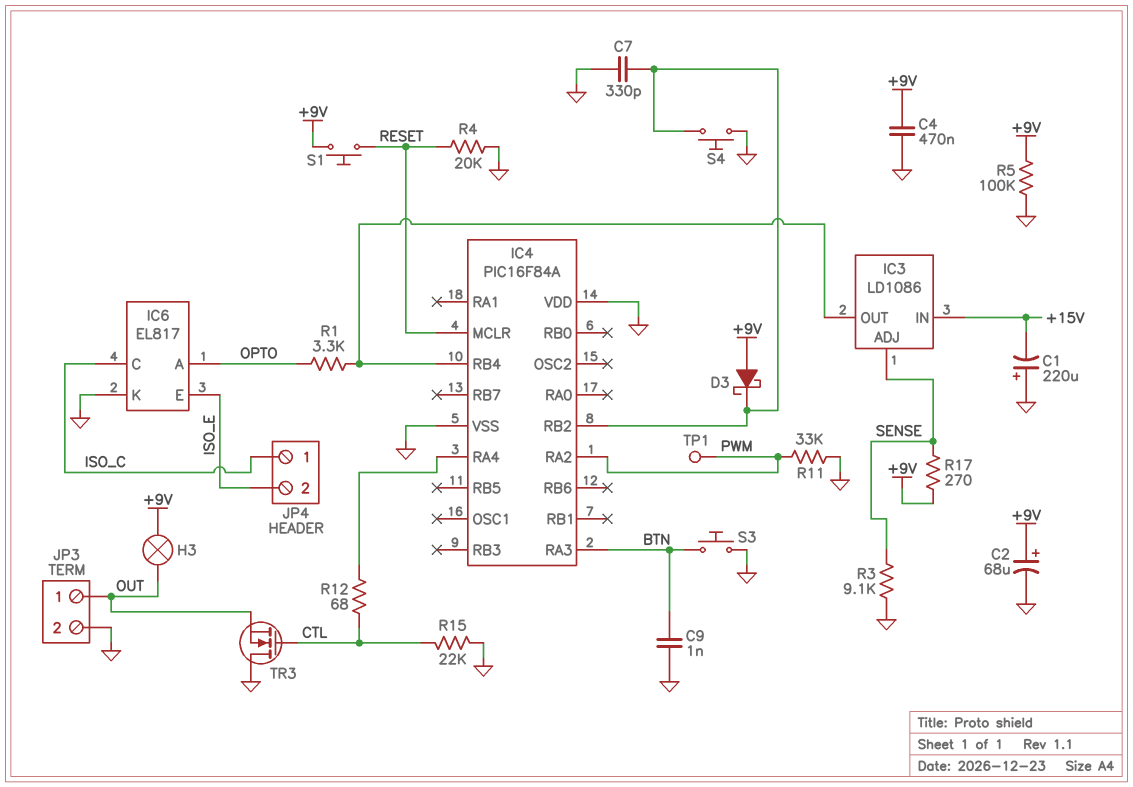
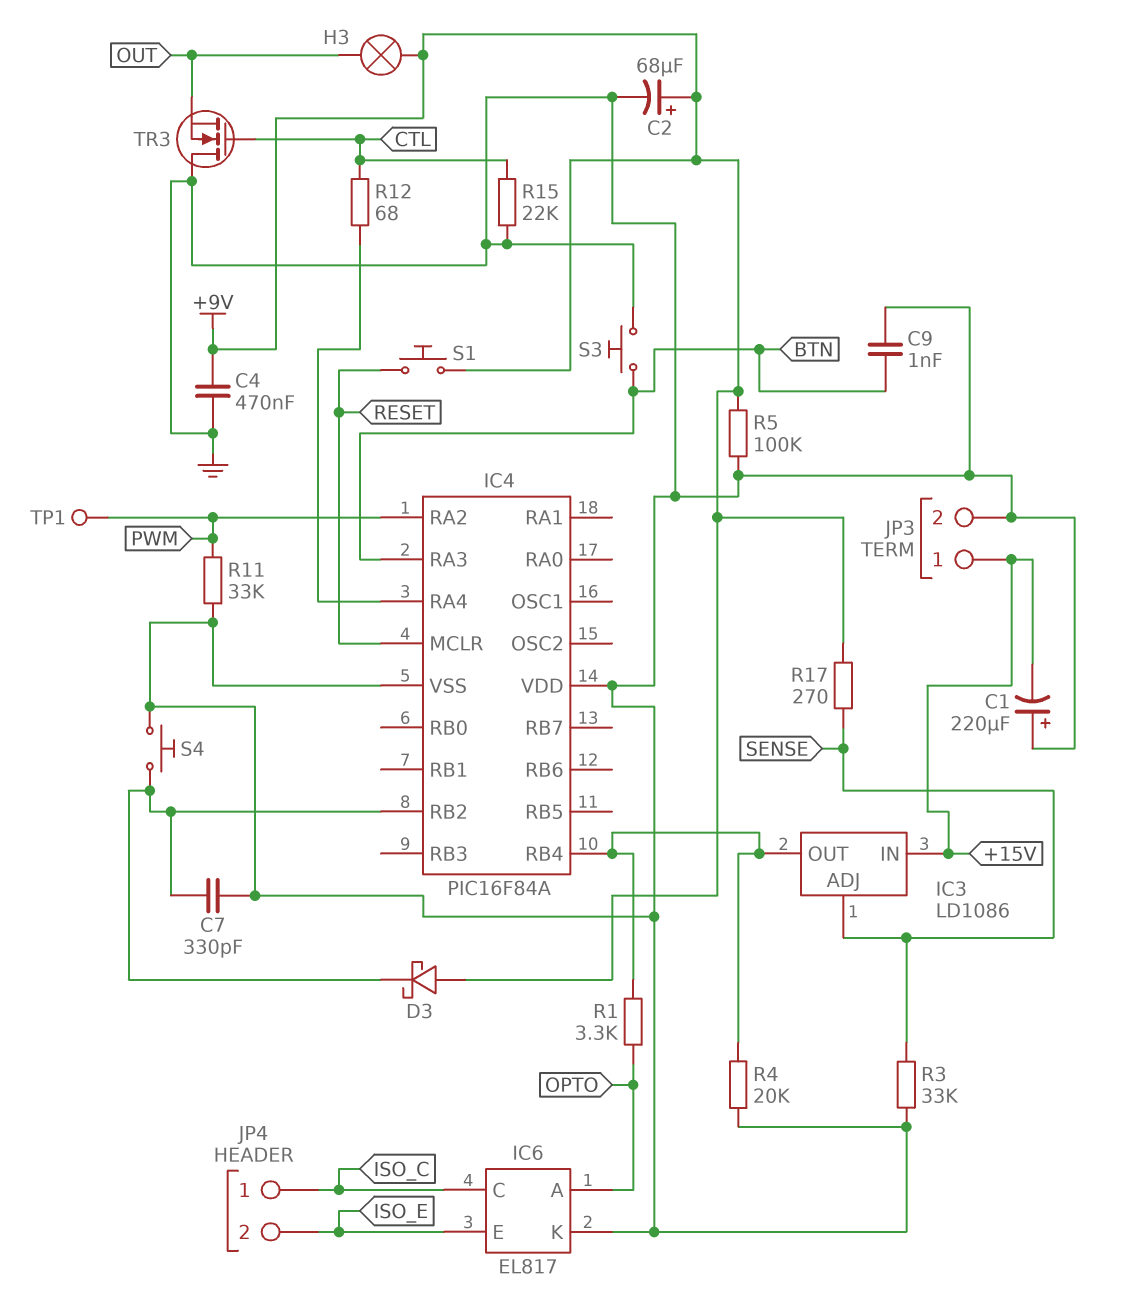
JP3 pin 1: OUT -> +15V
R3: 9.1k (GND, SENSE) -> 33k (GND, SENSE)
R4: 20k (GND, RESET) -> 20k (GND, IC3/OUT)

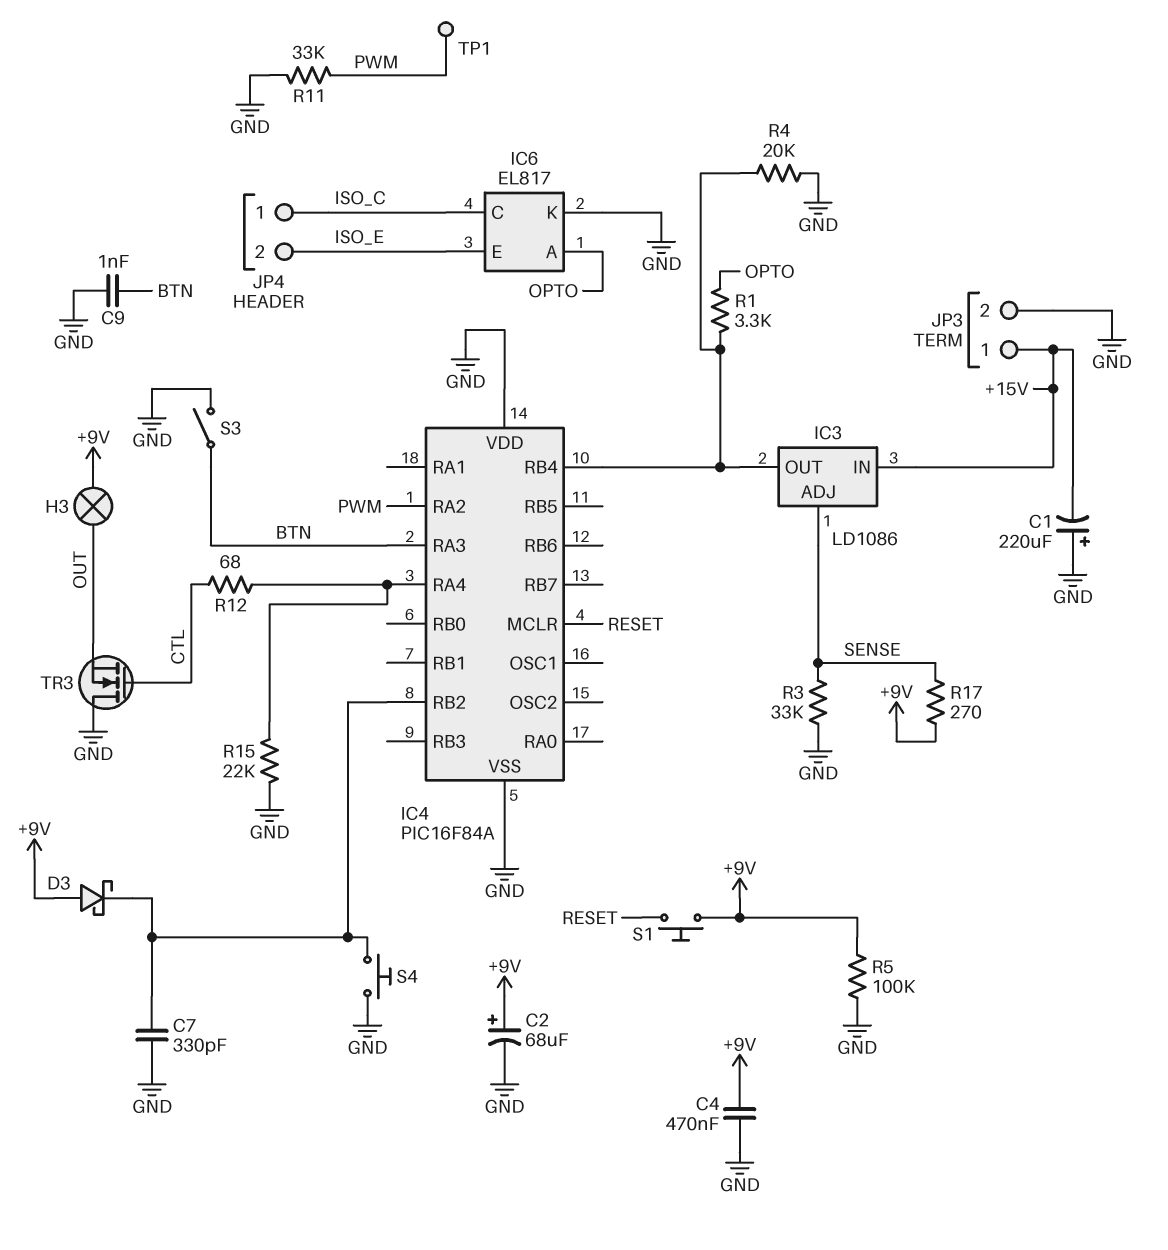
R15: 22k (CTL, GND) -> 22k (GND, IC4/RA4)
S3: button (BTN, GND) -> switch (BTN, GND)

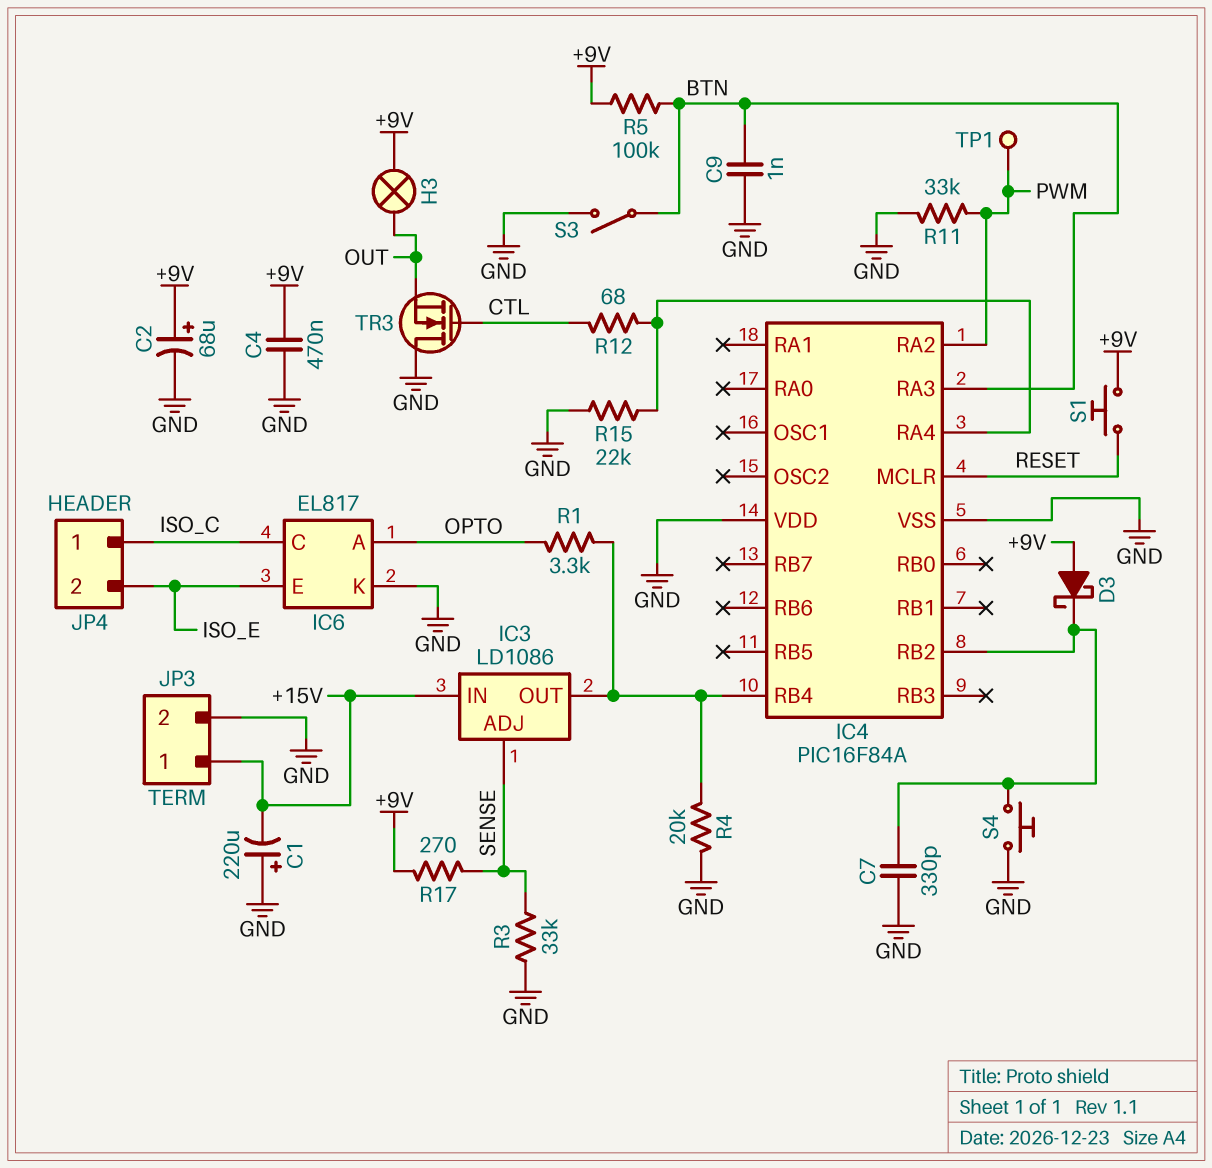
R5: 100k (+9V, GND) -> 100k (+9V, BTN)

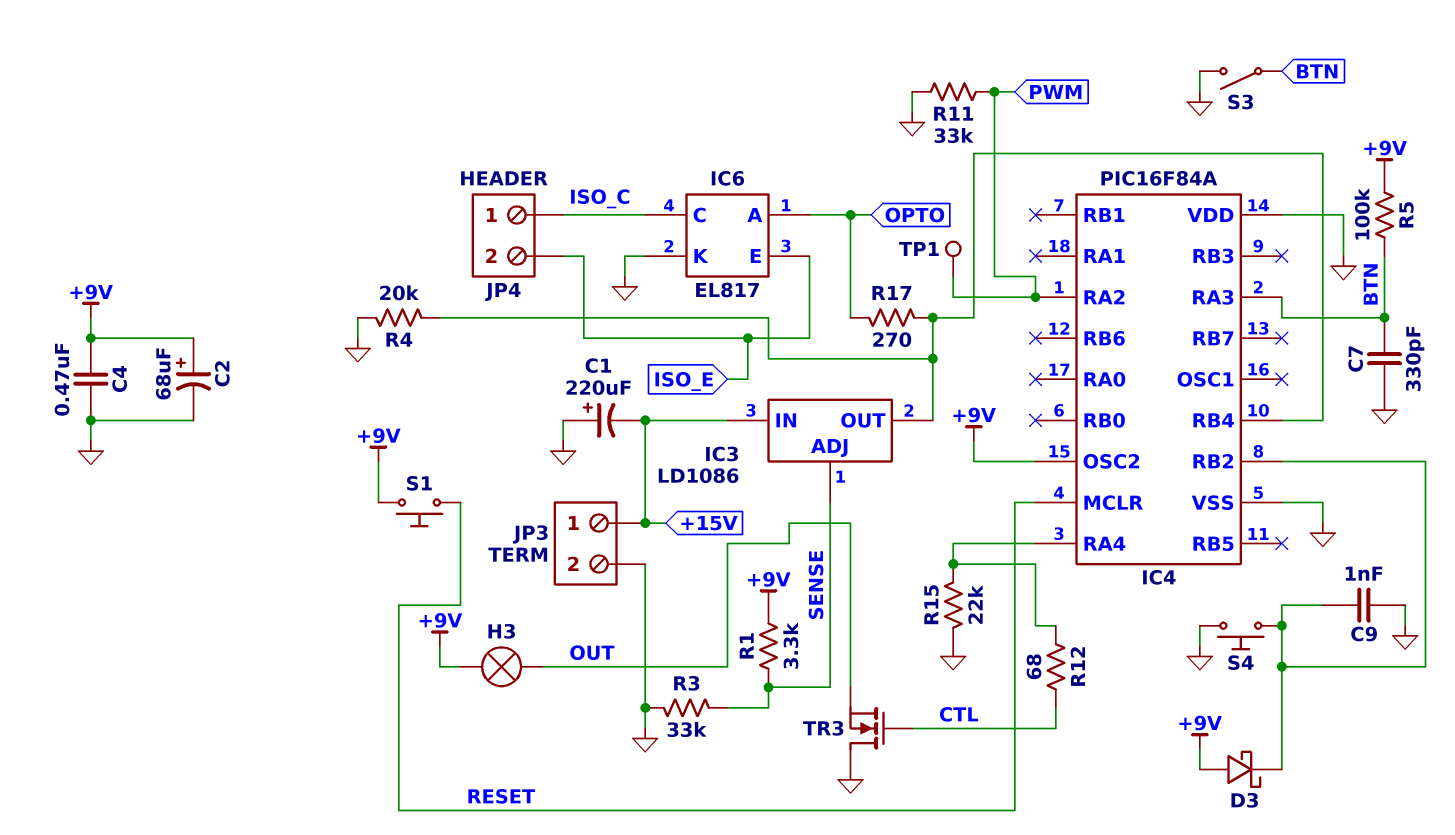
C7: 330pF (GND, IC4/RB2) -> 330pF (BTN, GND)
C9: 1nF (BTN, GND) -> 1nF (GND, IC4/RB2)
IC4 pin OSC2: none -> +9V
R1: 3.3k (IC3/OUT, OPTO) -> 3.3k (+9V, SENSE)
R17: 270 (+9V, SENSE) -> 270 (IC3/OUT, OPTO)

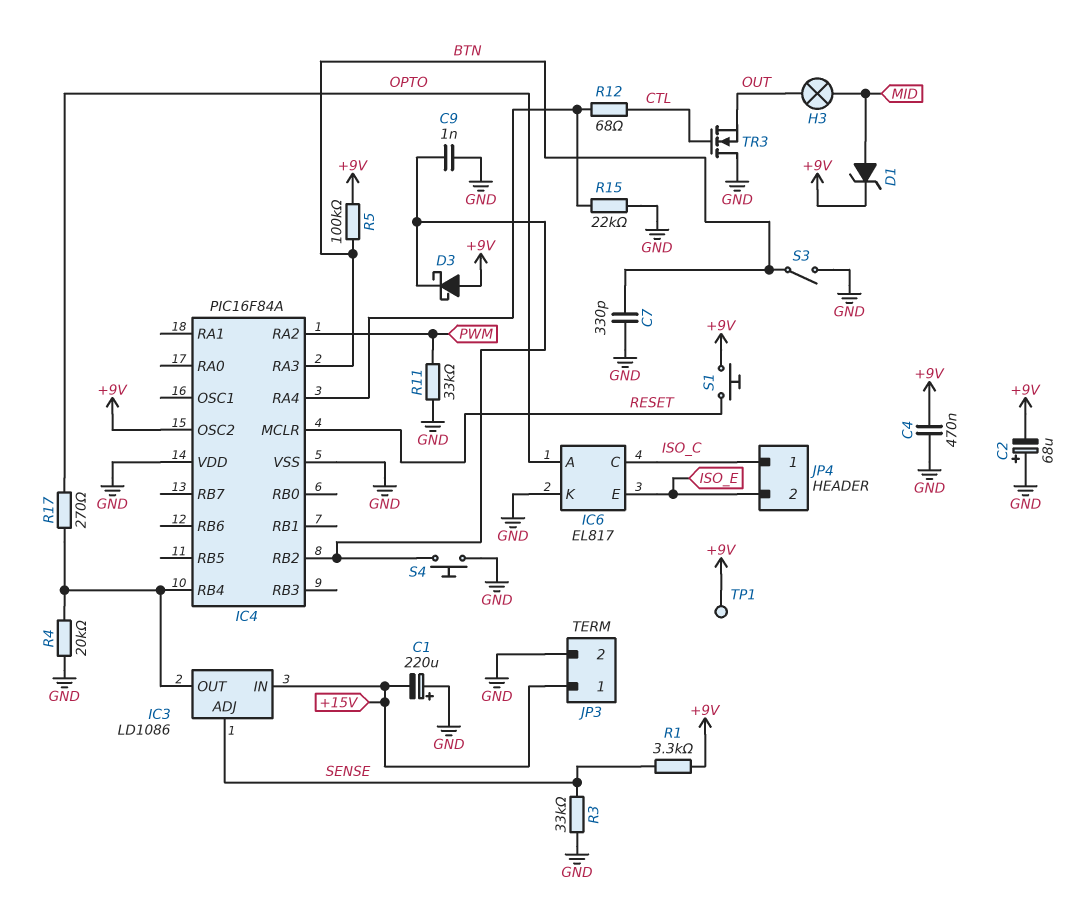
C2: 68uF (plus +9V, minus GND) -> 68uF (plus GND, minus +9V)
D1: none -> zener (A MID, K +9V)
H3: lamp (+9V, OUT) -> lamp (MID, OUT)
TP1: test point (PWM) -> test point (+9V)

